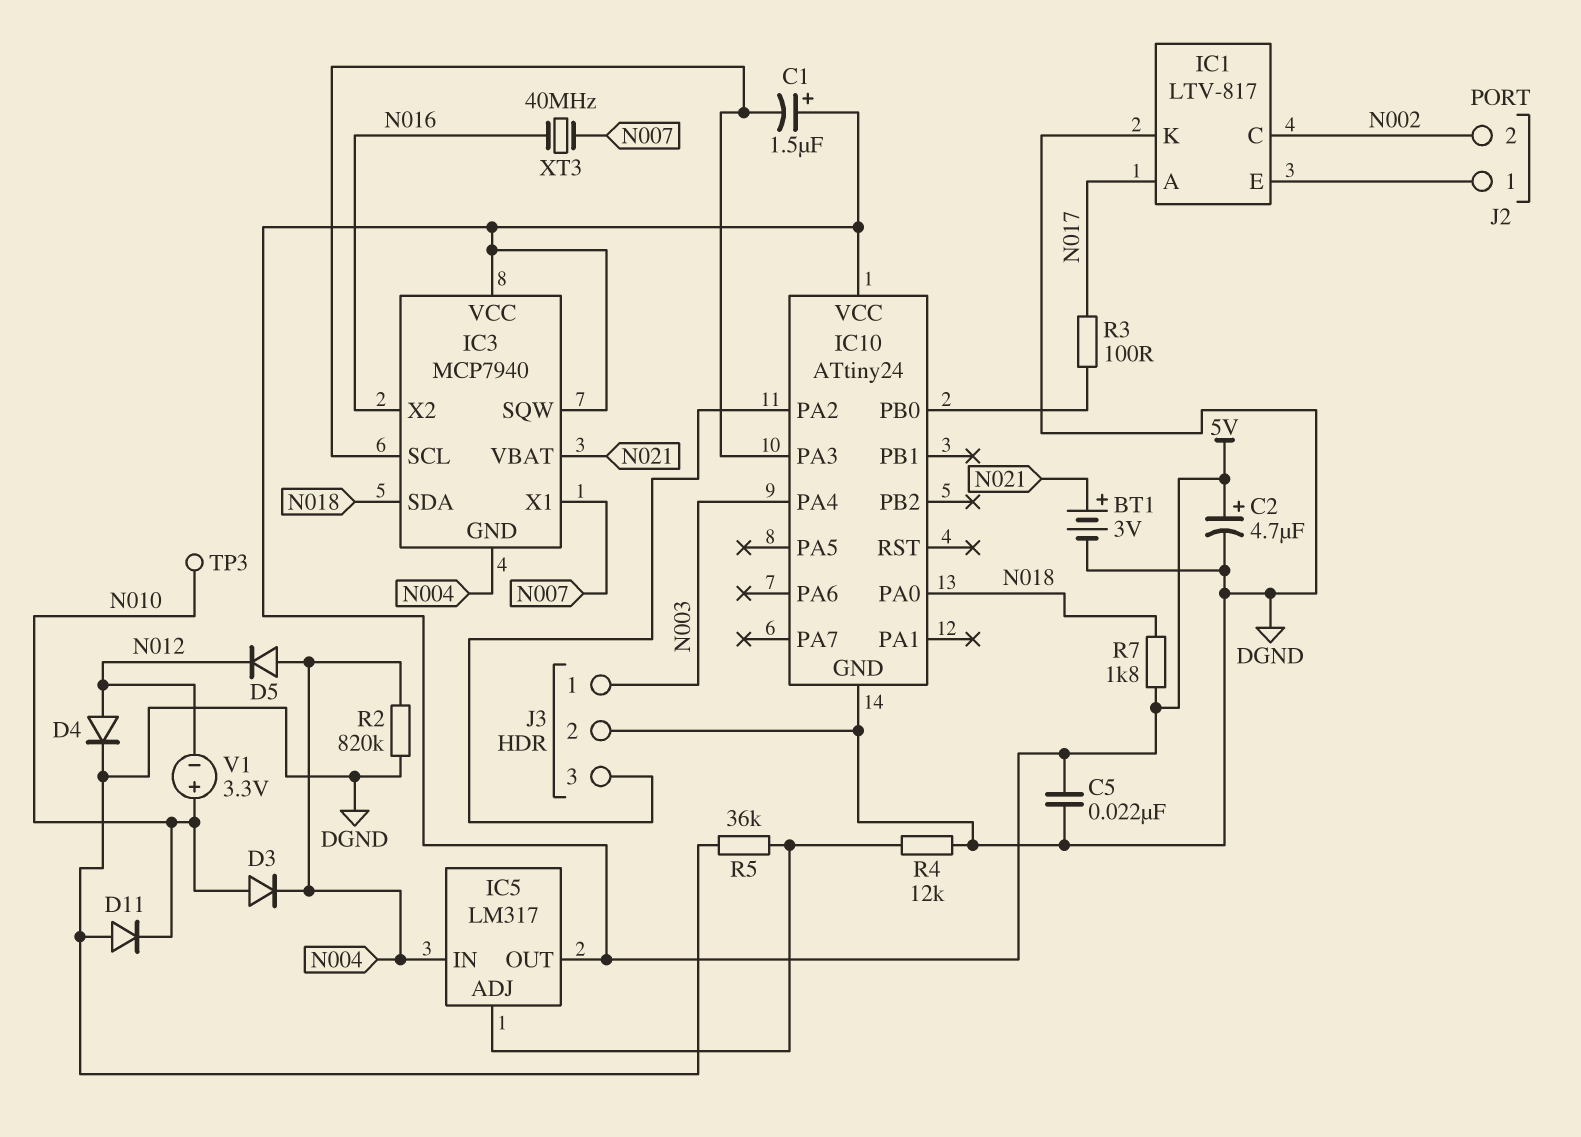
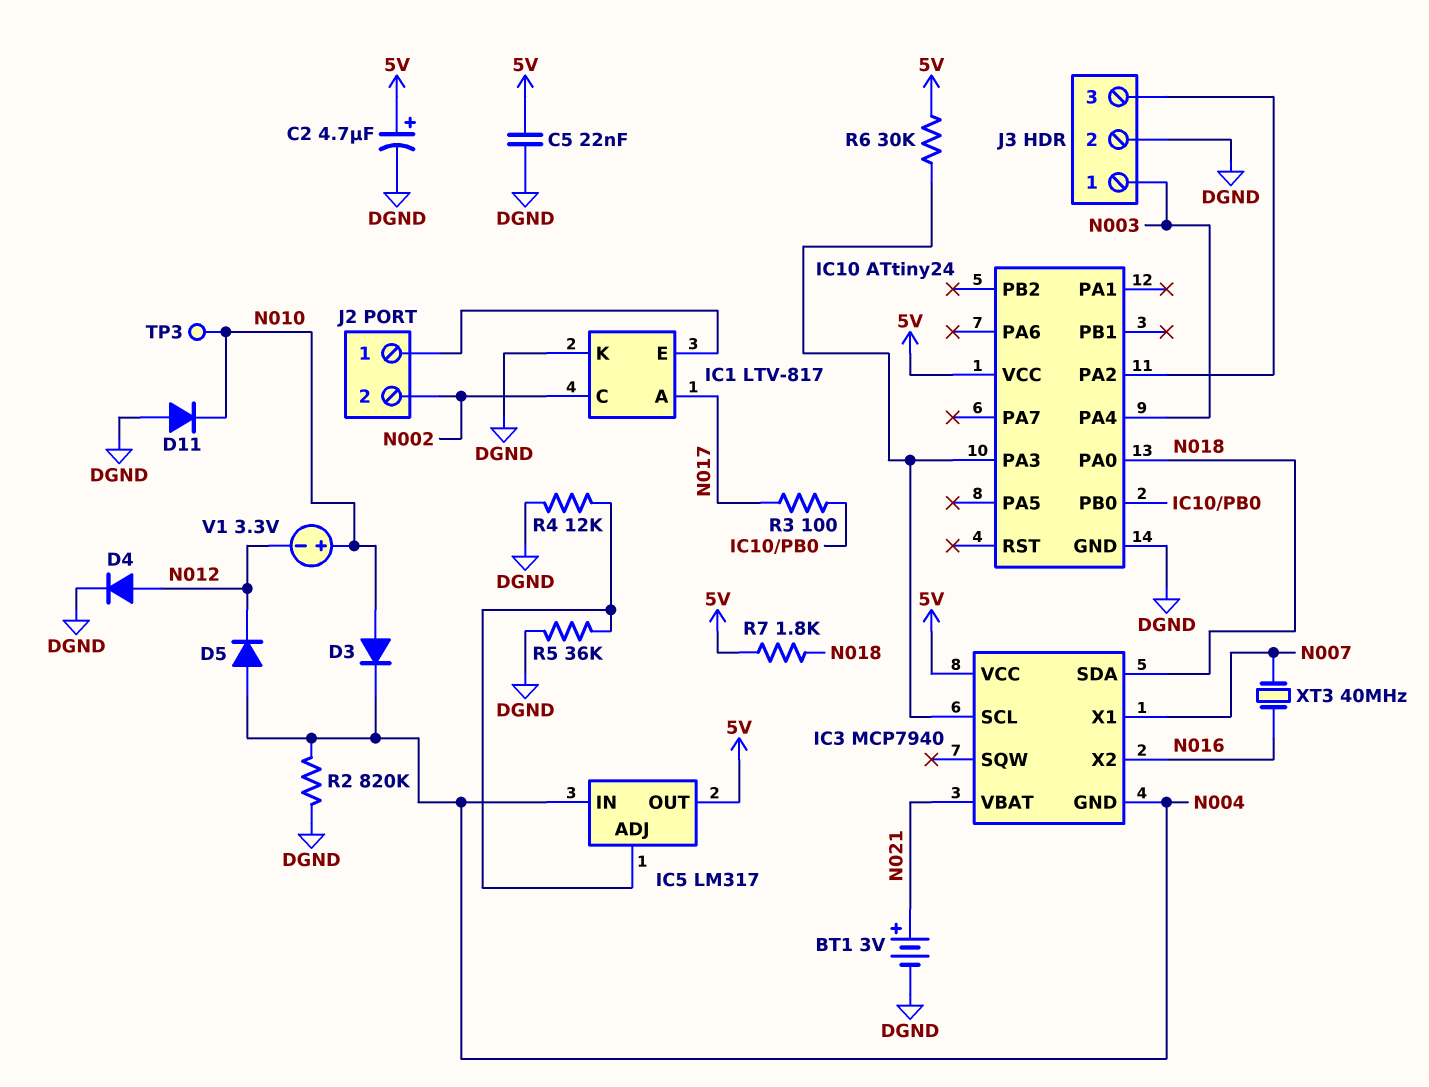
C1: 1.5uF (plus 5V, minus IC3/SCL) -> none
IC3 pin SQW: 5V -> none
R6: none -> 30k (5V, IC3/SCL)

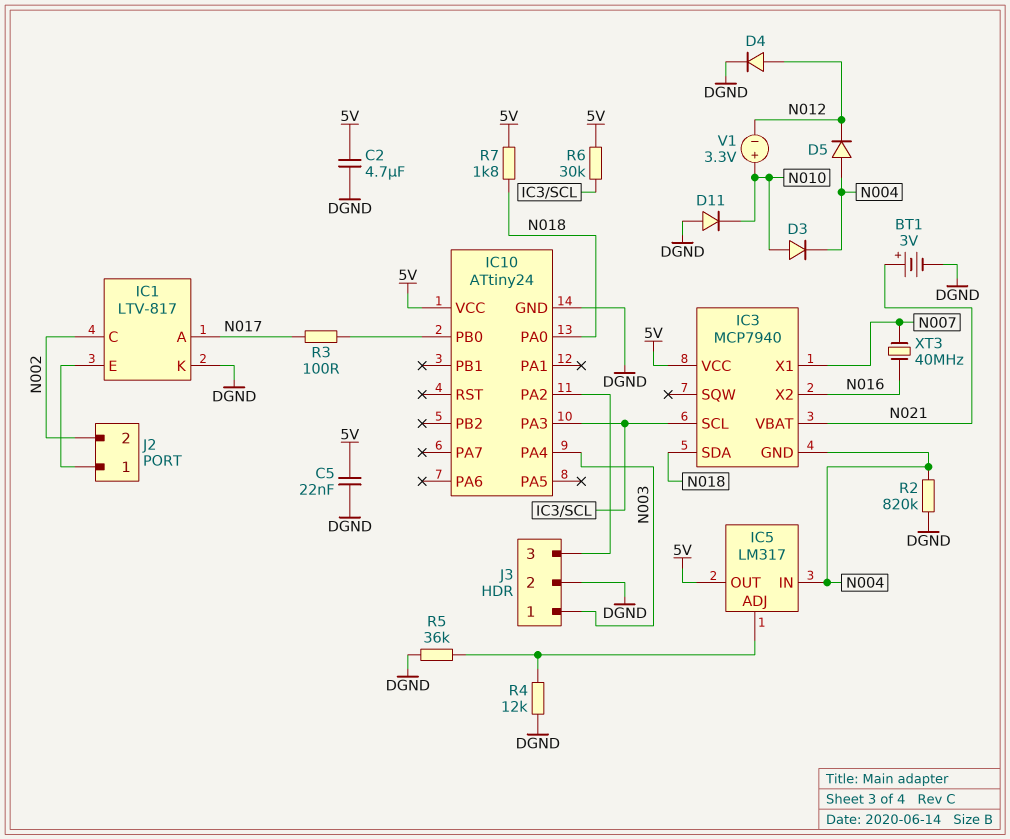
C2: 4.7uF (plus 5V, minus DGND) -> 4.7uF (5V, DGND)
TP3: test point (N010) -> none

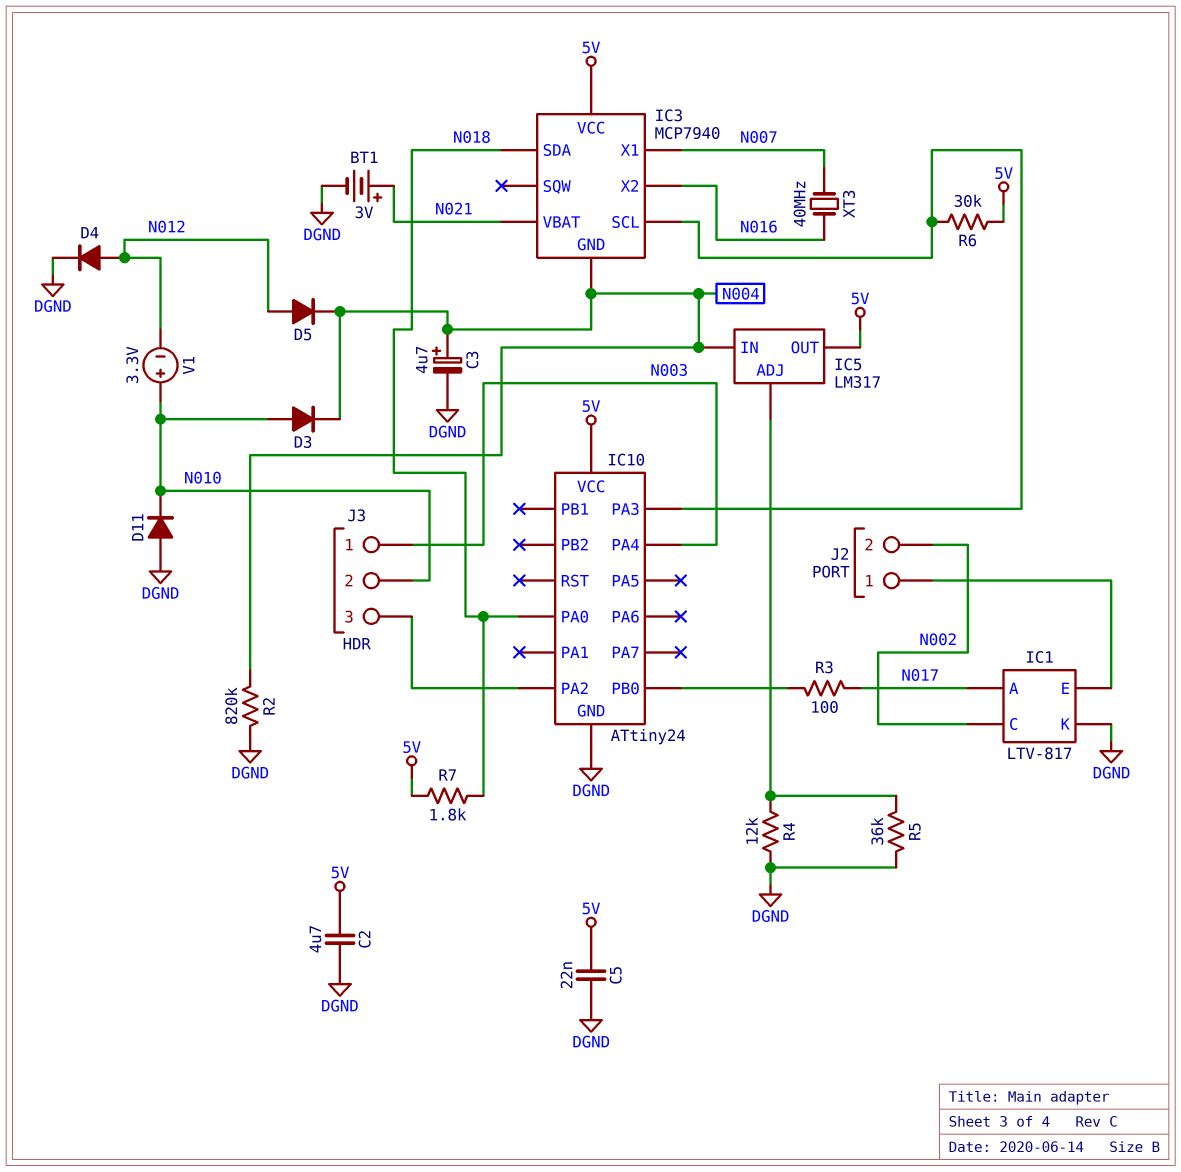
C3: none -> 4.7uF (plus N004, minus DGND)
D5: diode (A N004, K N012) -> diode (A N012, K N004)
J3 pin 2: DGND -> N010

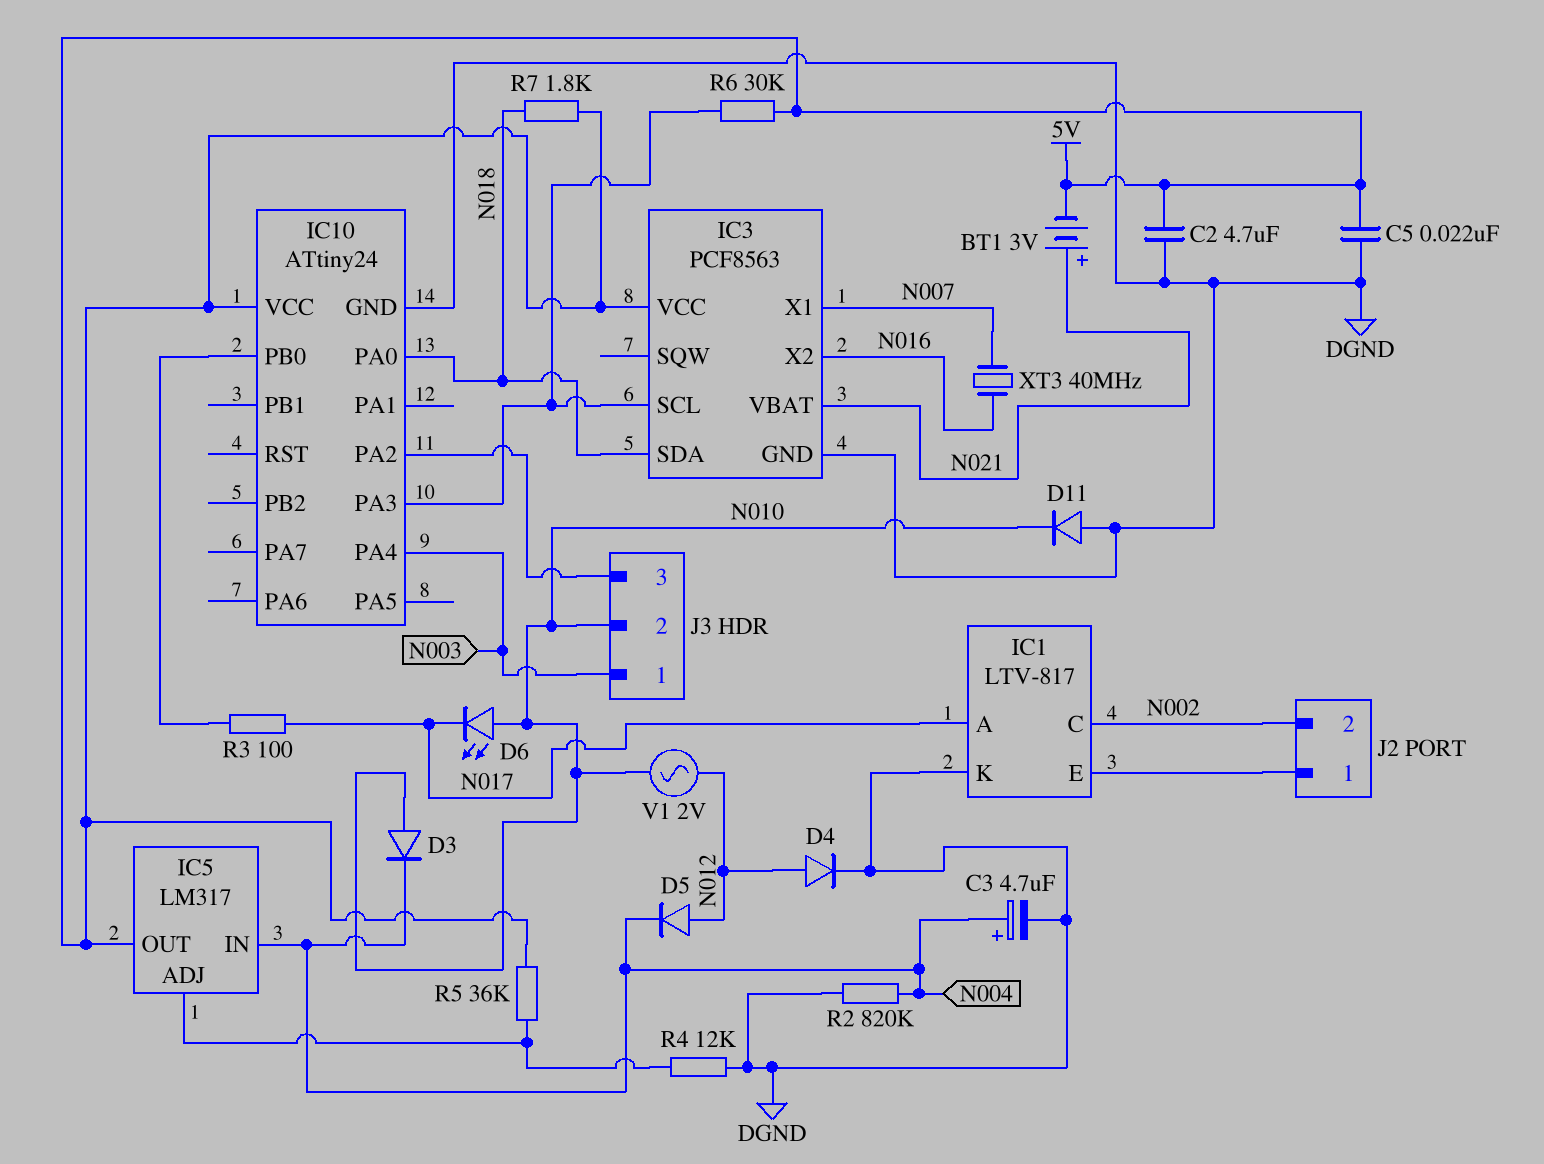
BT1: 3V (plus N021, minus DGND) -> 3V (plus N021, minus 5V)
D6: none -> LED (A N010, K N017)
IC3: MCP7940 -> PCF8563
IC3 pin GND: N004 -> DGND
R5: 36k (DGND, IC5/ADJ) -> 36k (5V, IC5/ADJ)
V1: 3.3V (plus N010, minus N012) -> AC 2V (N010, N012)

